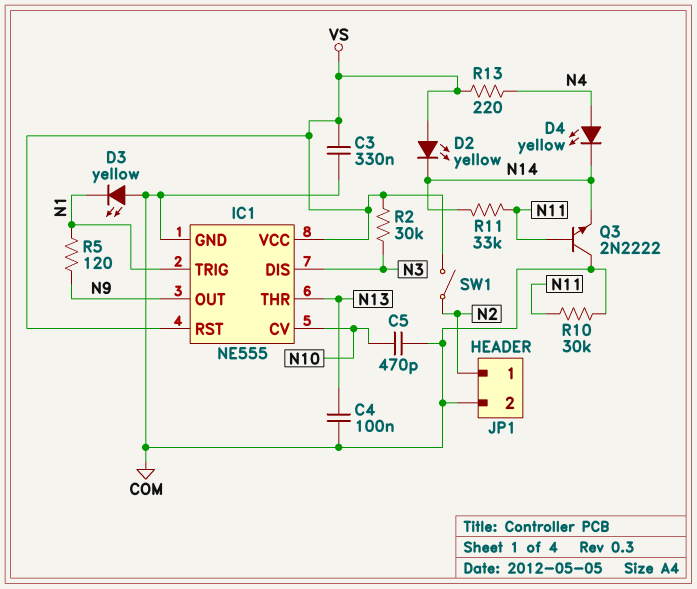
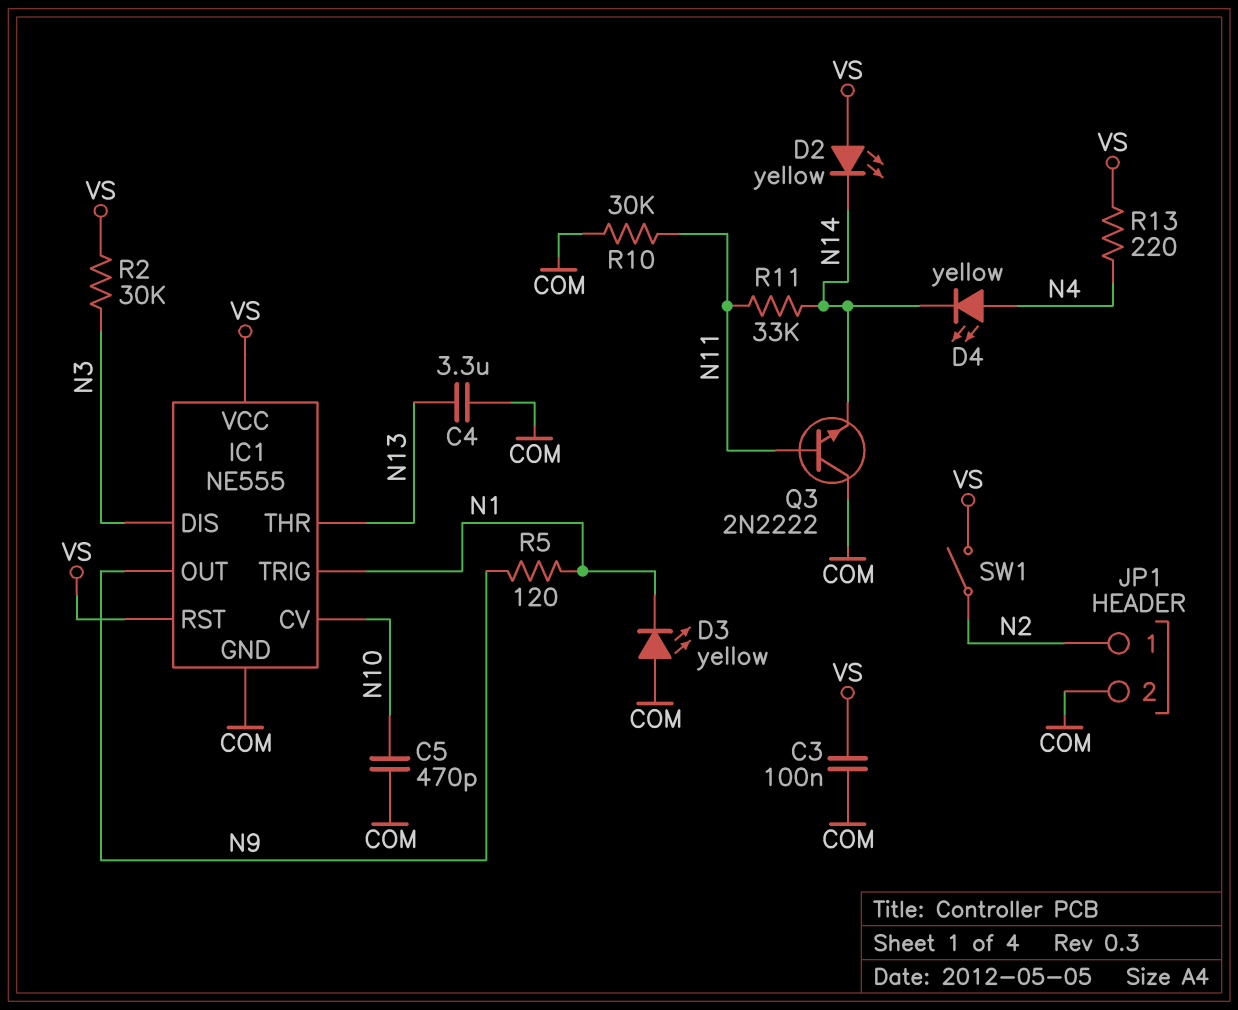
C3: 330nF (COM, VS) -> 100nF (COM, VS)
C4: 100nF (COM, N13) -> 3.3uF (COM, N13)

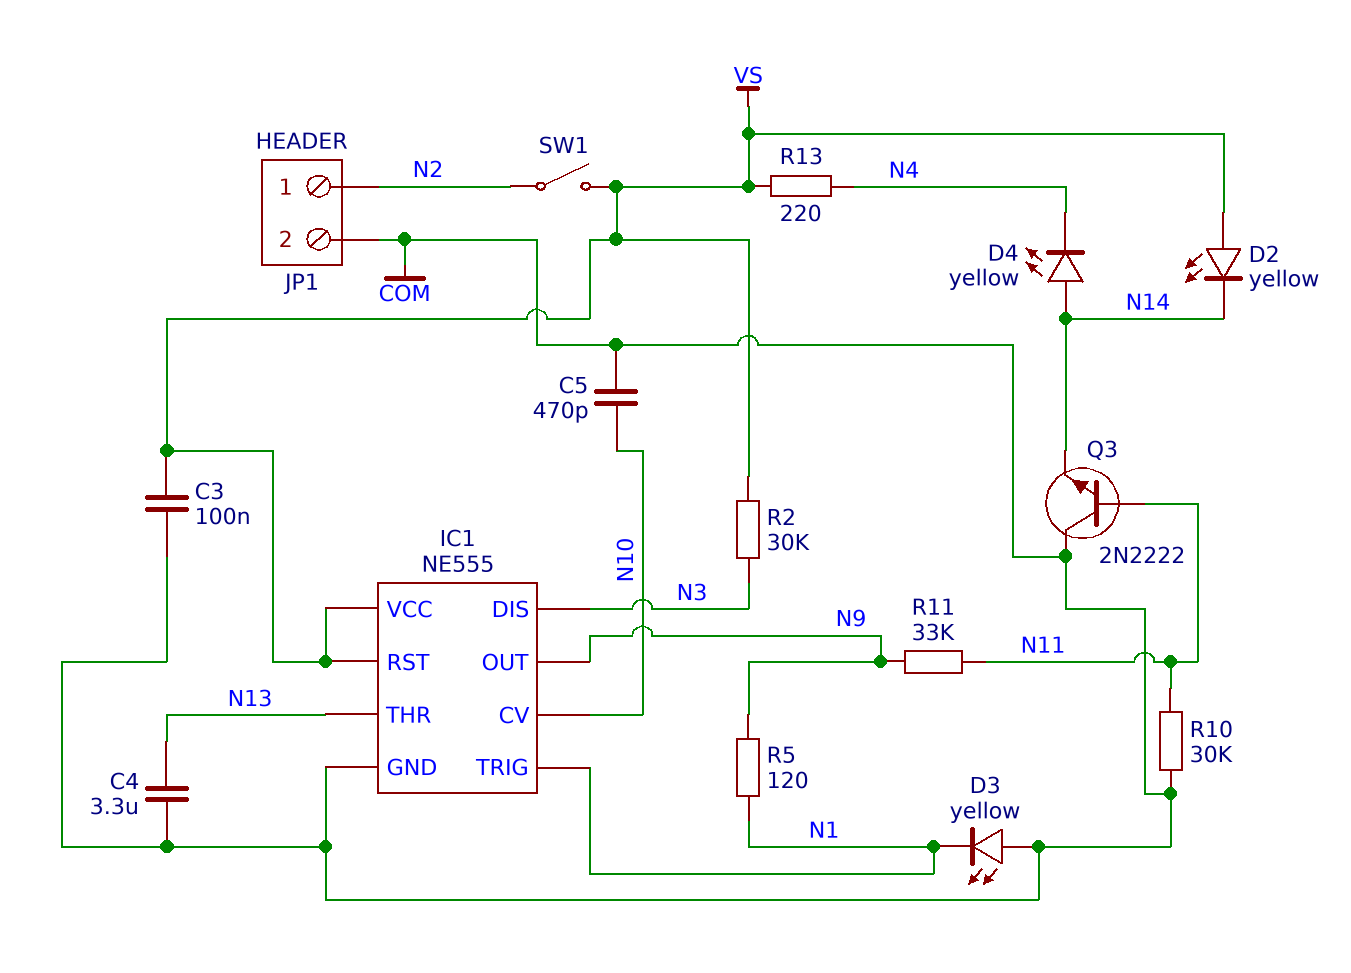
D4: LED yellow (A N4, K N14) -> LED yellow (A N14, K N4)
R11: 33k (N11, N14) -> 33k (N9, N11)

